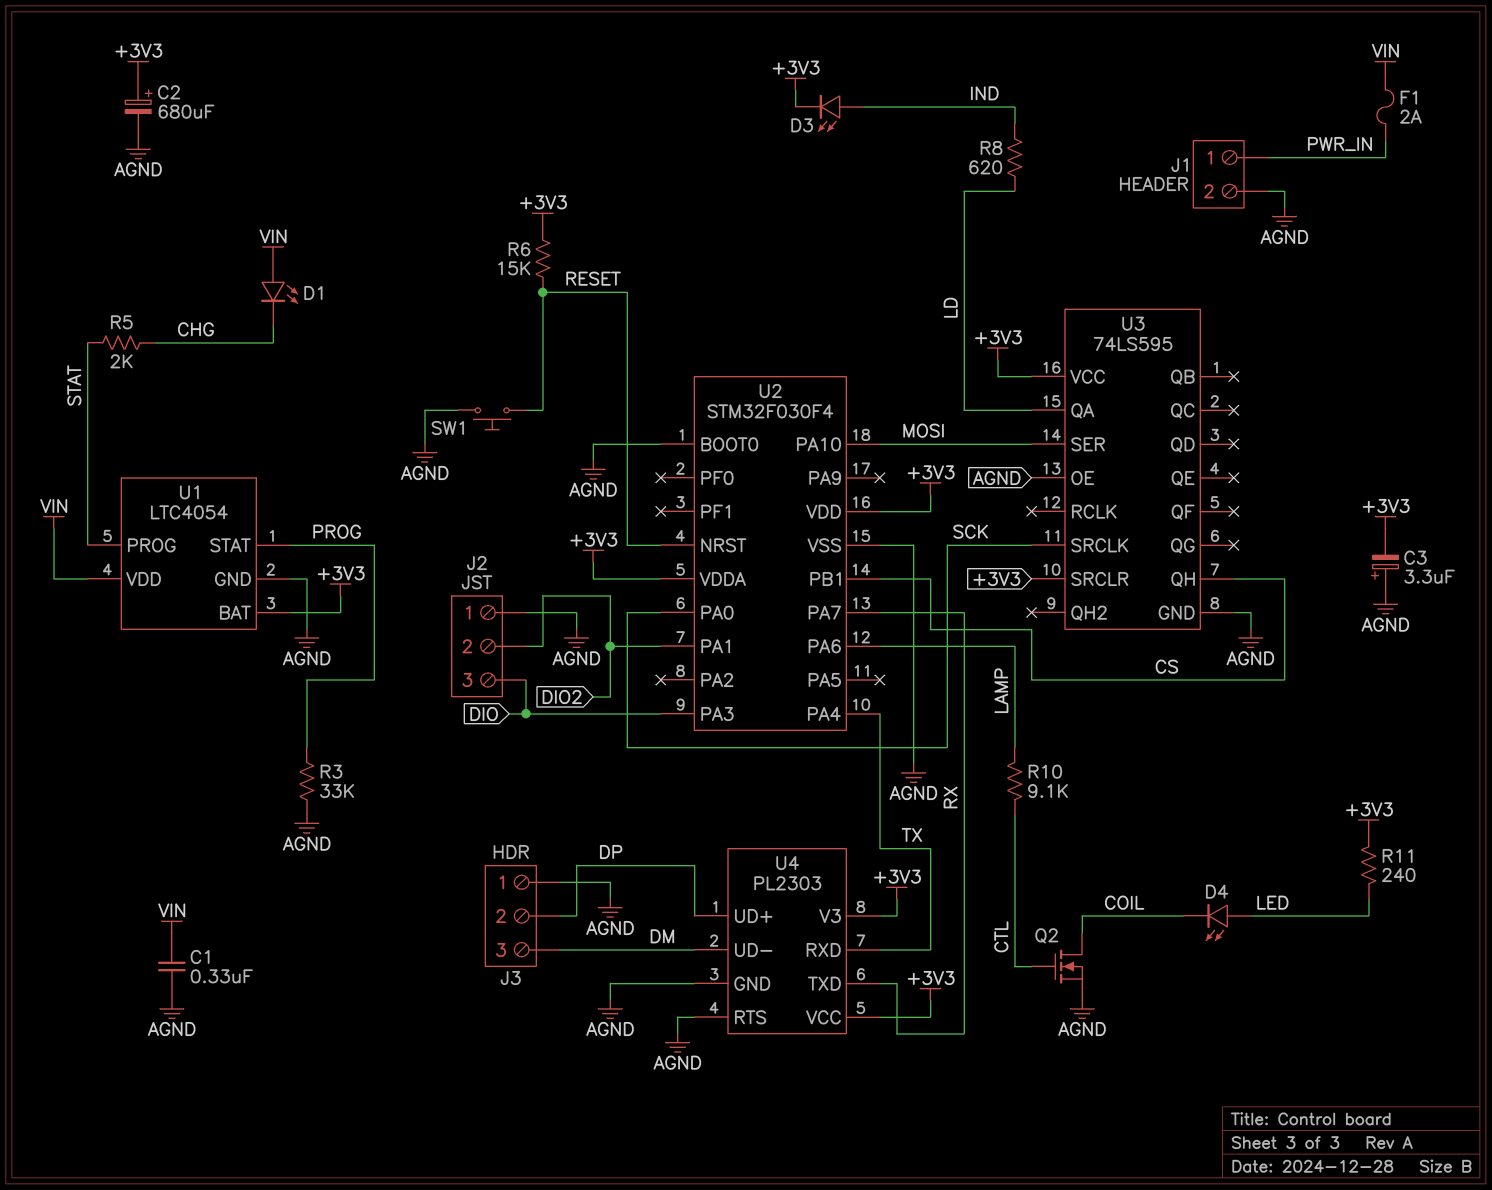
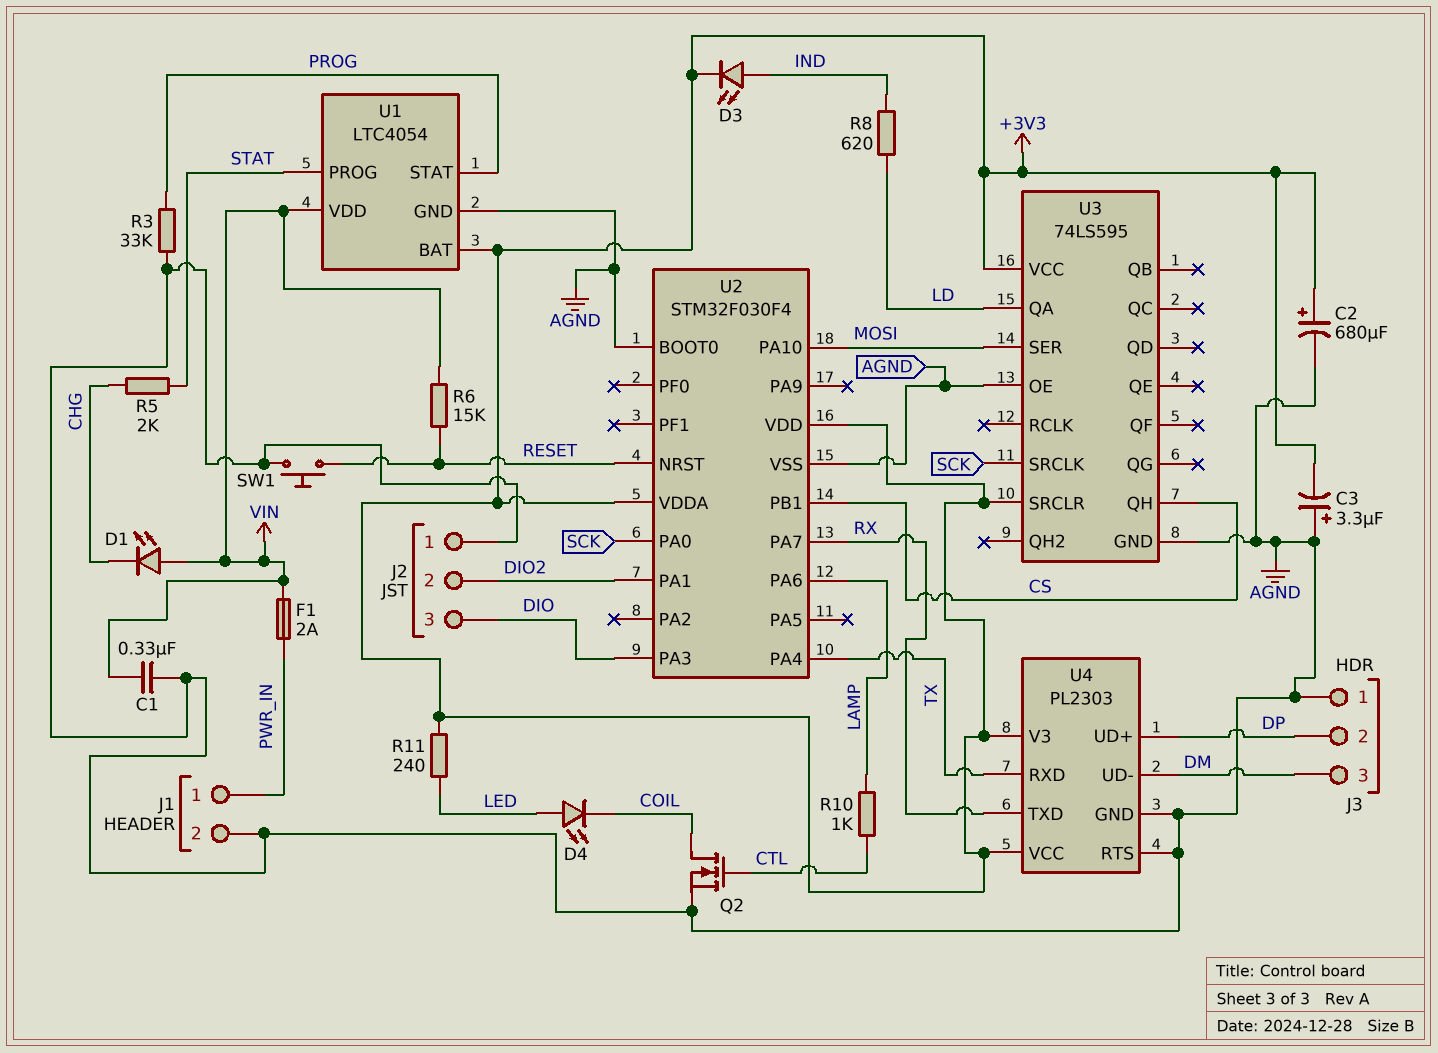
R6: 15k (+3V3, RESET) -> 15k (RESET, VIN)
R10: 9.1k (CTL, LAMP) -> 1k (CTL, LAMP)

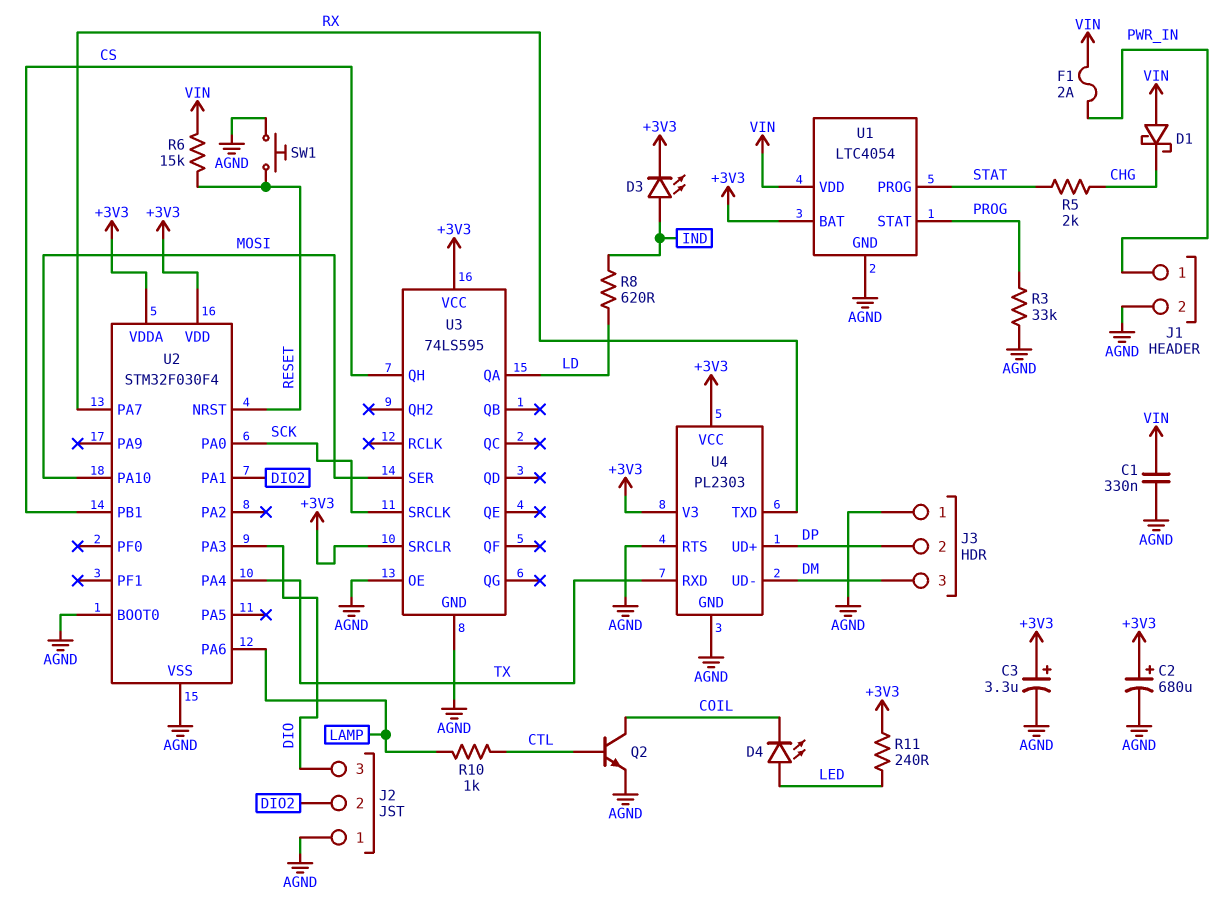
C3: 3.3uF (plus AGND, minus +3V3) -> 3.3uF (plus +3V3, minus AGND)
D1: LED (A VIN, K CHG) -> schottky (A VIN, K CHG)
Q2: NMOS (G CTL, D COIL, S AGND) -> NPN (B CTL, C COIL, E AGND)

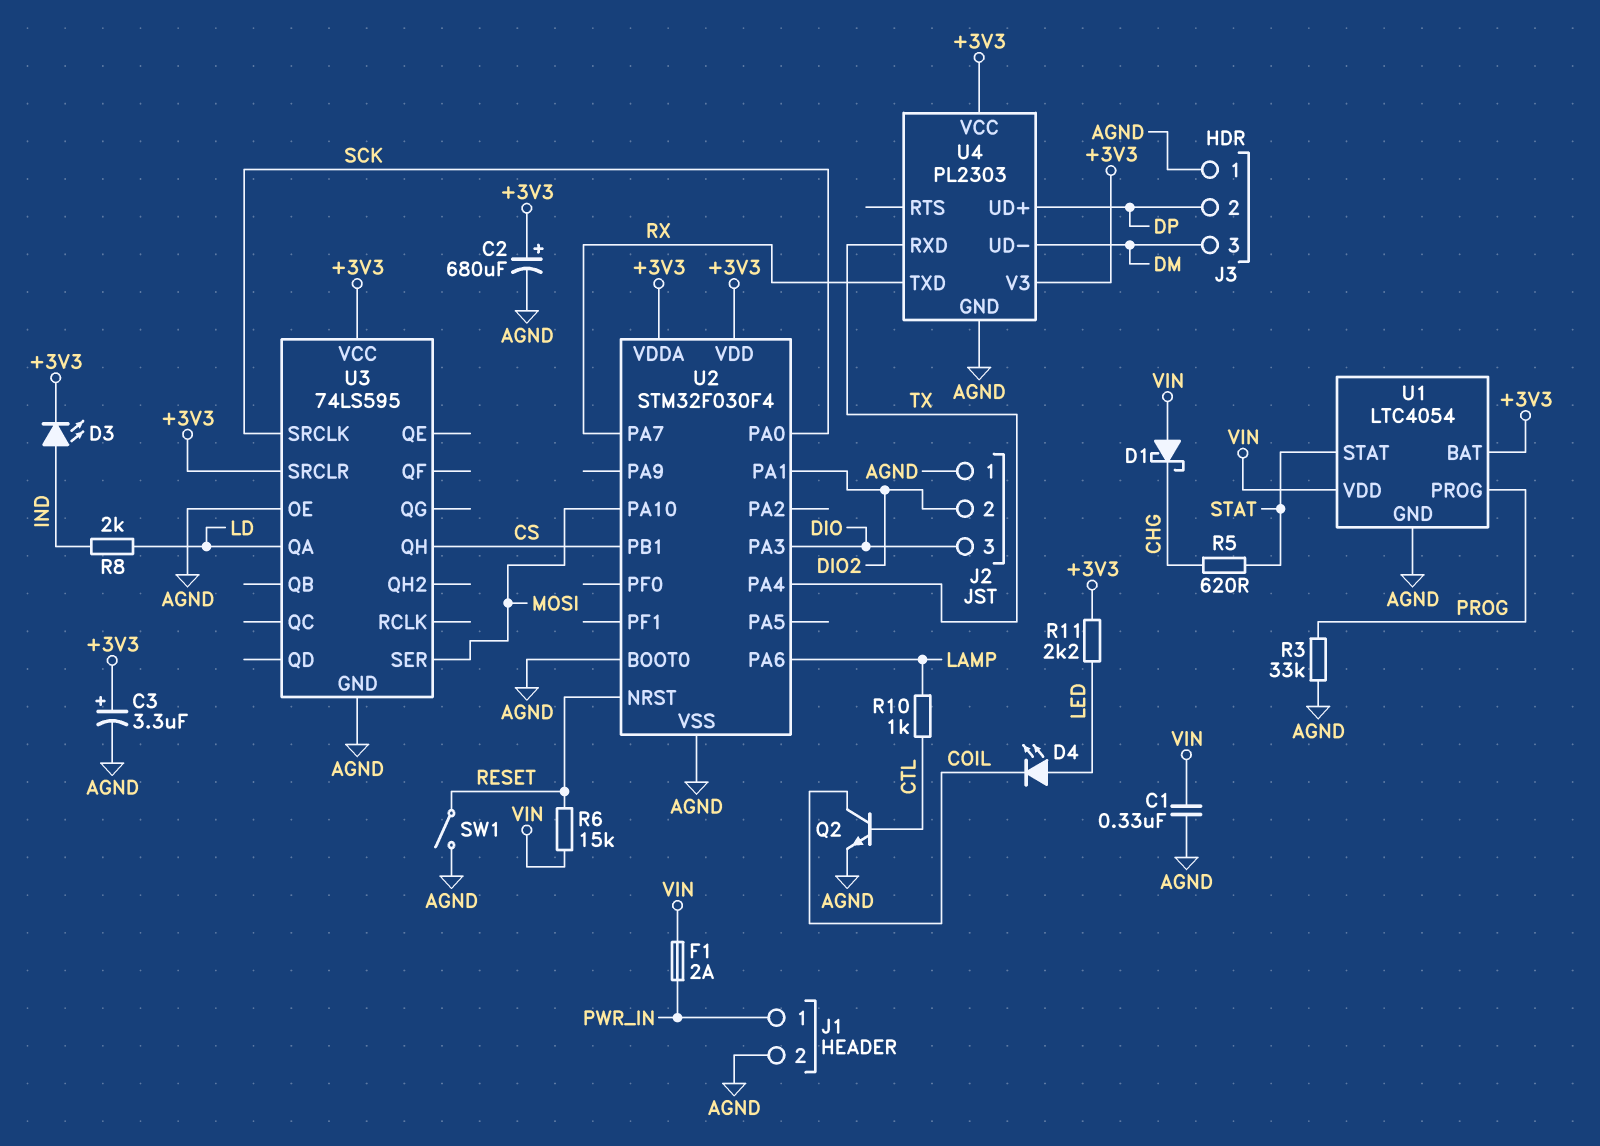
R5: 2k (CHG, STAT) -> 620 (CHG, STAT)
R8: 620 (IND, LD) -> 2k (IND, LD)
R11: 240 (+3V3, LED) -> 2.2k (+3V3, LED)
SW1: button (AGND, RESET) -> switch (AGND, RESET)
U1 pin PROG: STAT -> PROG
U1 pin STAT: PROG -> STAT
U4 pin RTS: AGND -> none

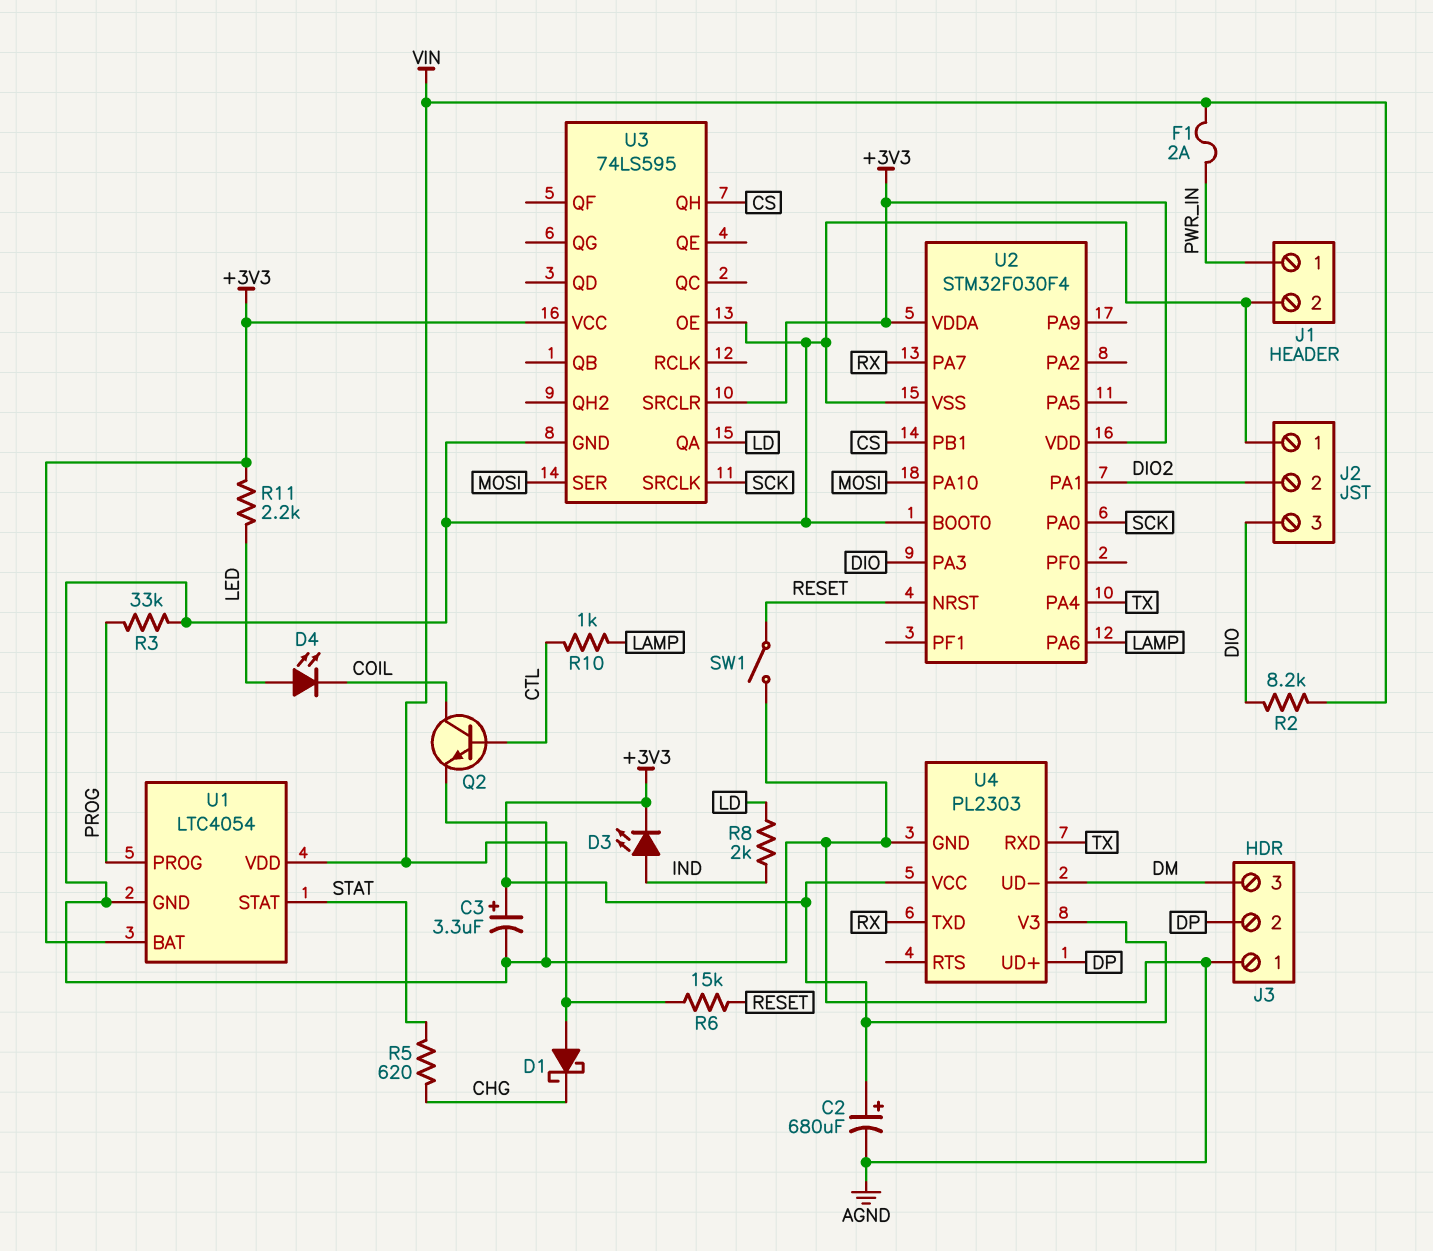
C1: 330nF (AGND, VIN) -> none
R2: none -> 8.2k (DIO, VIN)

